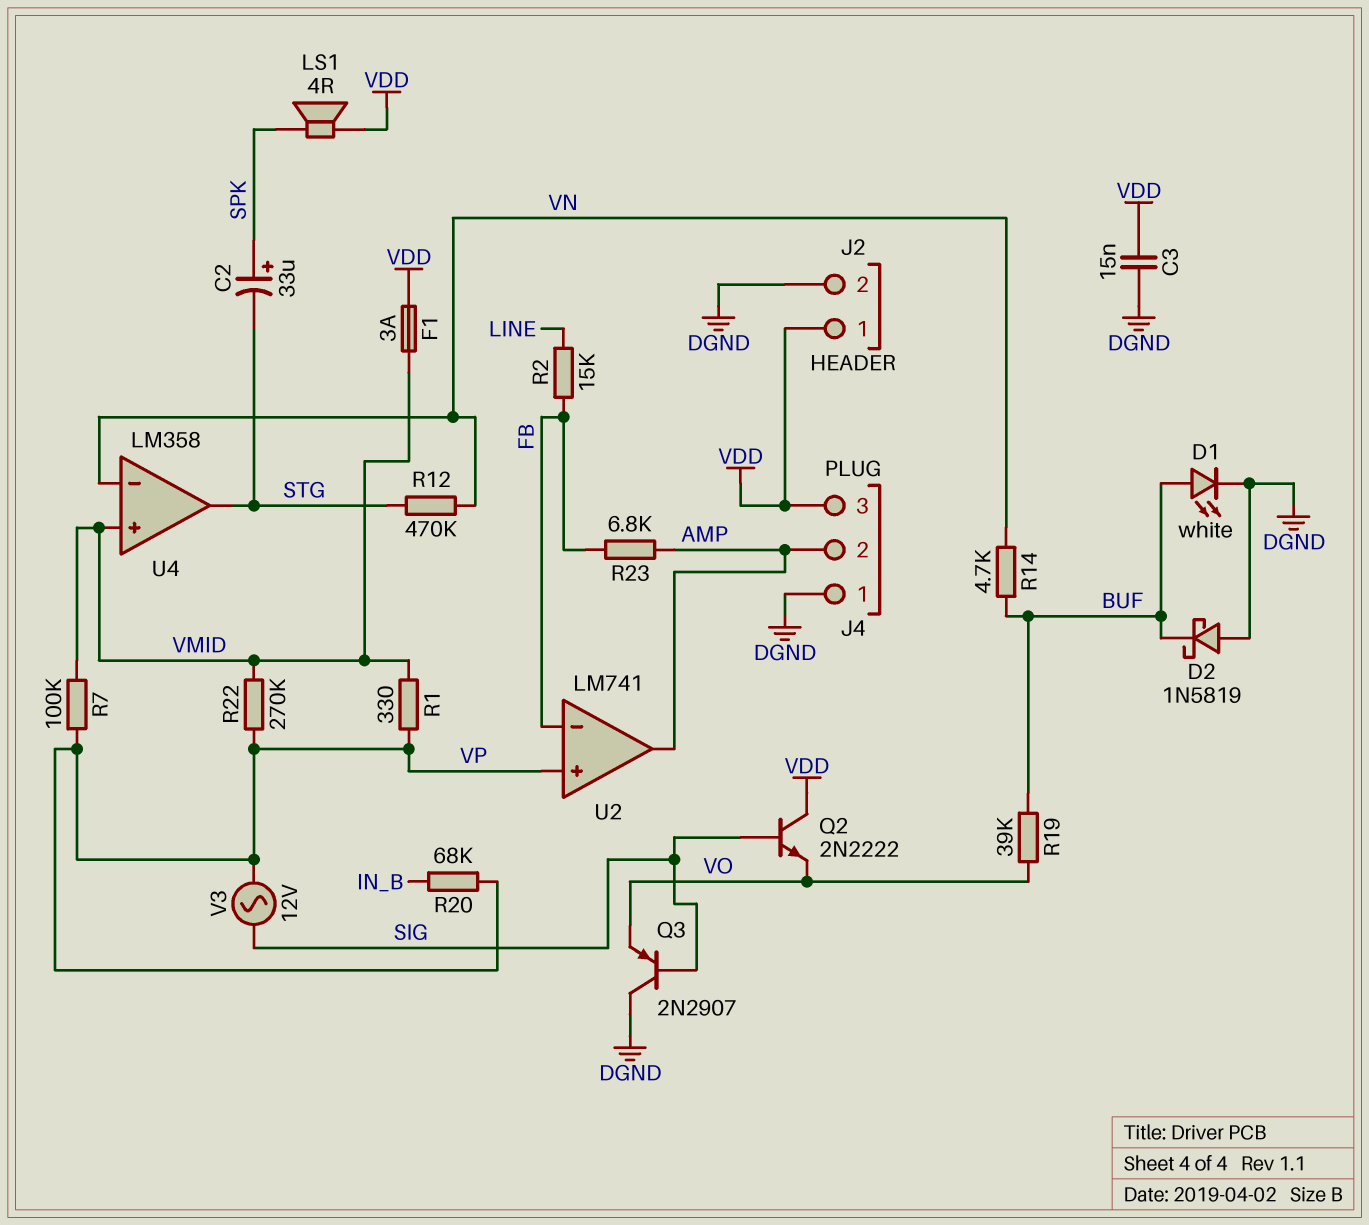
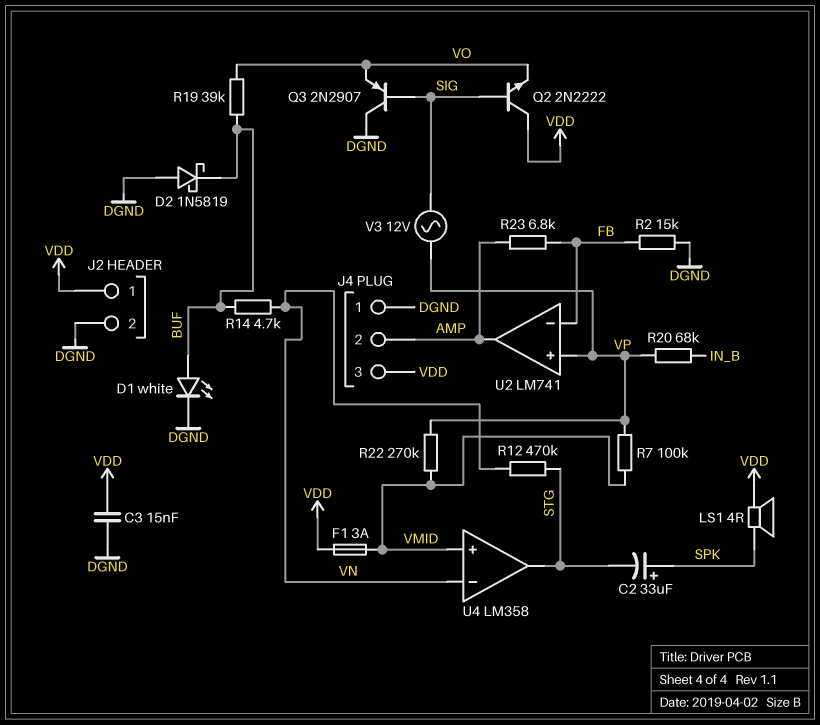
R1: 330 (VMID, VP) -> none
R2: 15k (FB, LINE) -> 15k (DGND, FB)

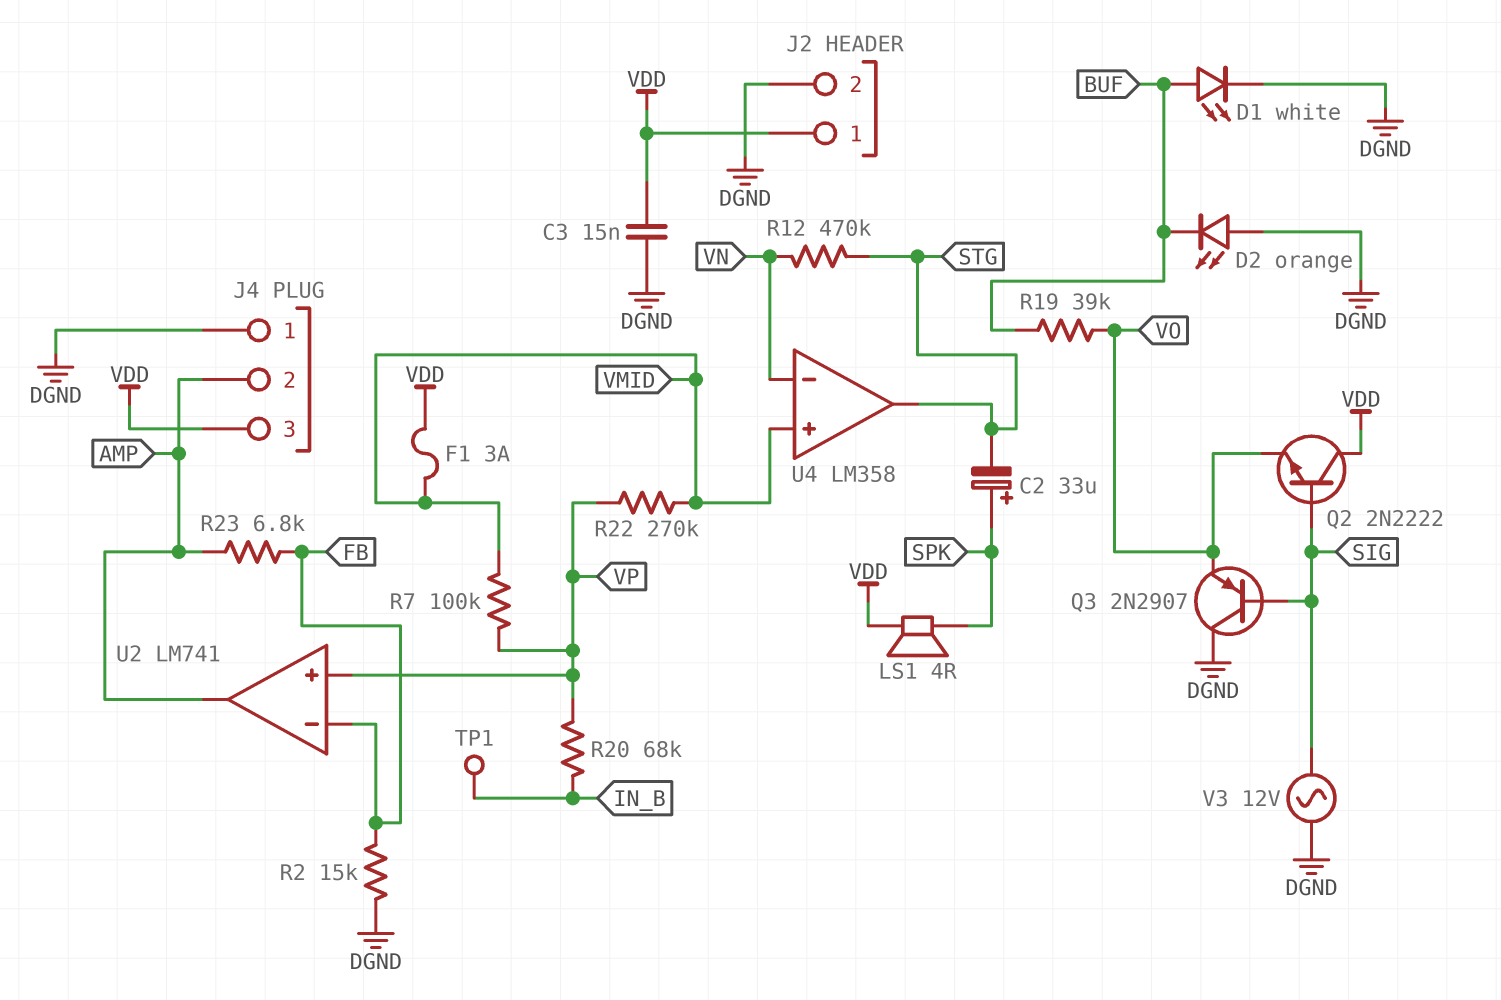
D2: schottky 1N5819 (A DGND, K BUF) -> LED orange (A DGND, K BUF)
R14: 4.7k (BUF, VN) -> none
TP1: none -> test point (IN_B)
V3: AC 12V (SIG, VP) -> AC 12V (DGND, SIG)

